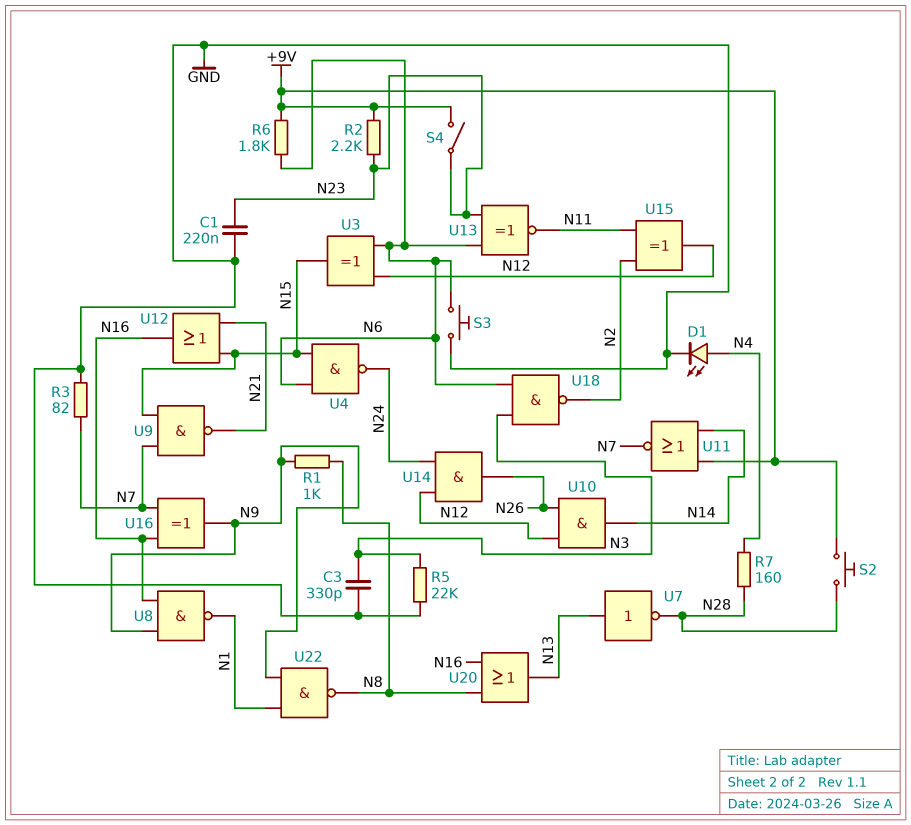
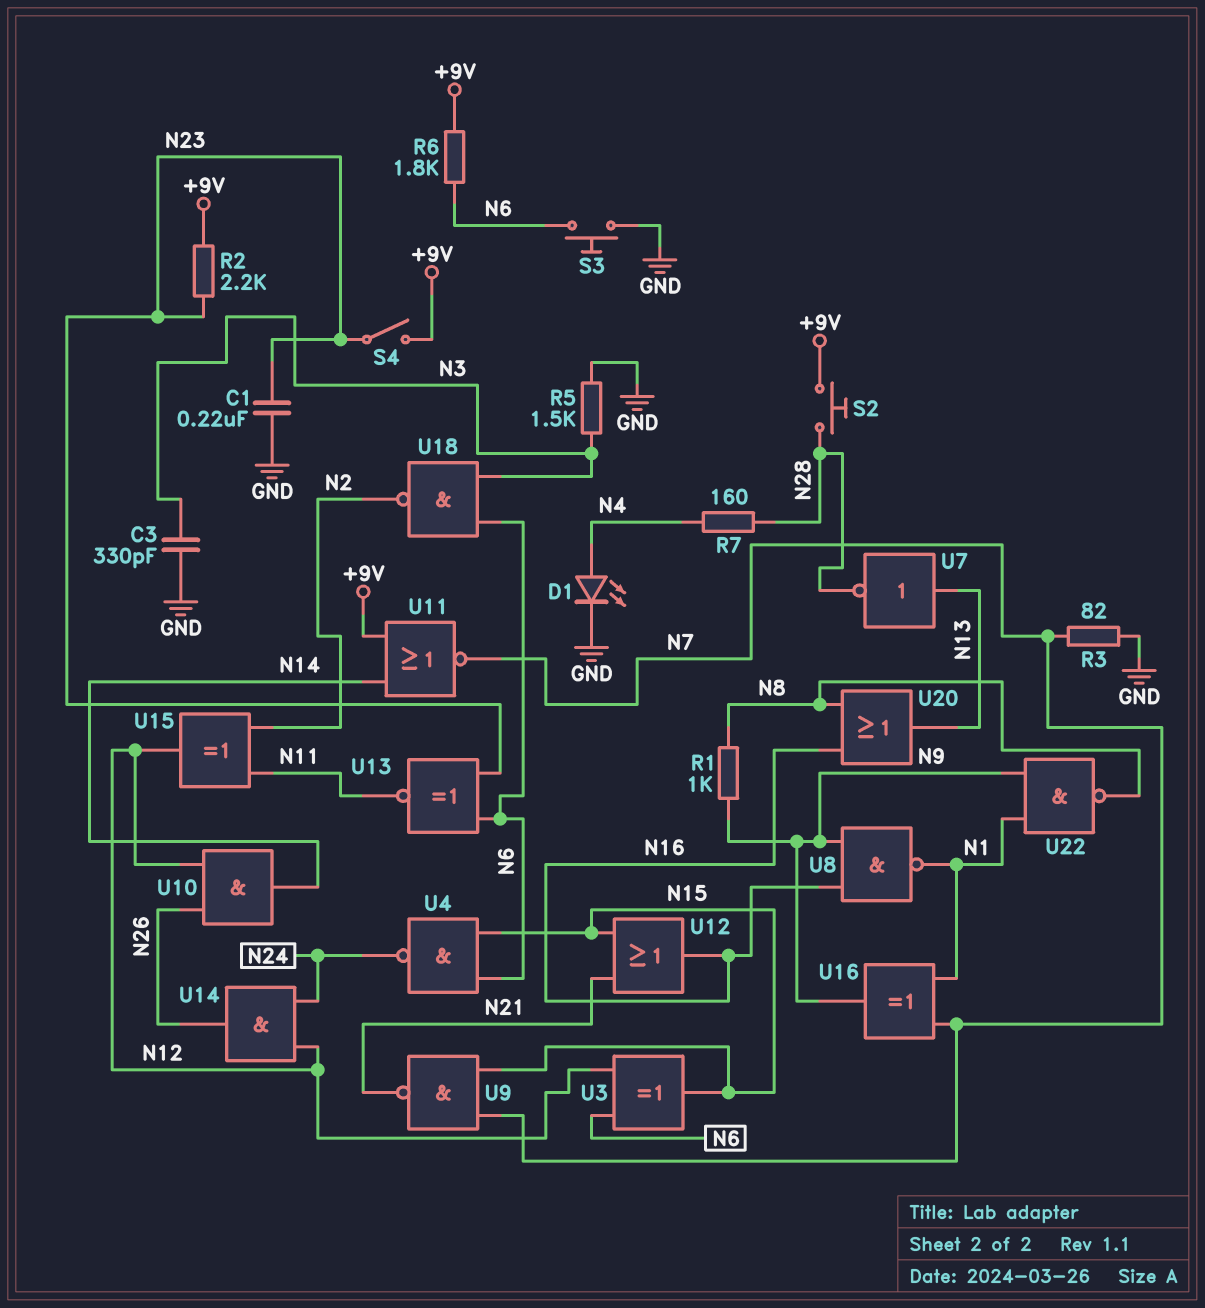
R5: 22k (GND, N3) -> 1.5k (GND, N3)
U16: XOR (in N7, in N16, out N9) -> XOR (in N1, in N7, out N9)

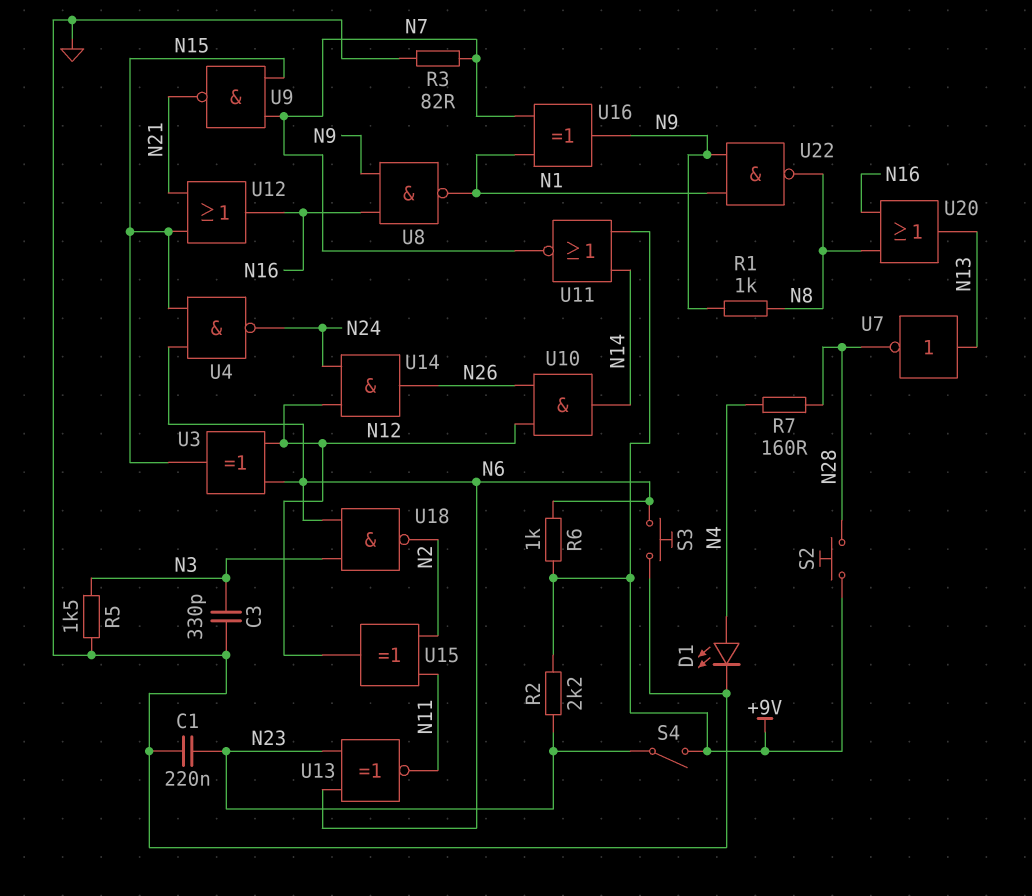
R6: 1.8k (+9V, N6) -> 1k (+9V, N6)

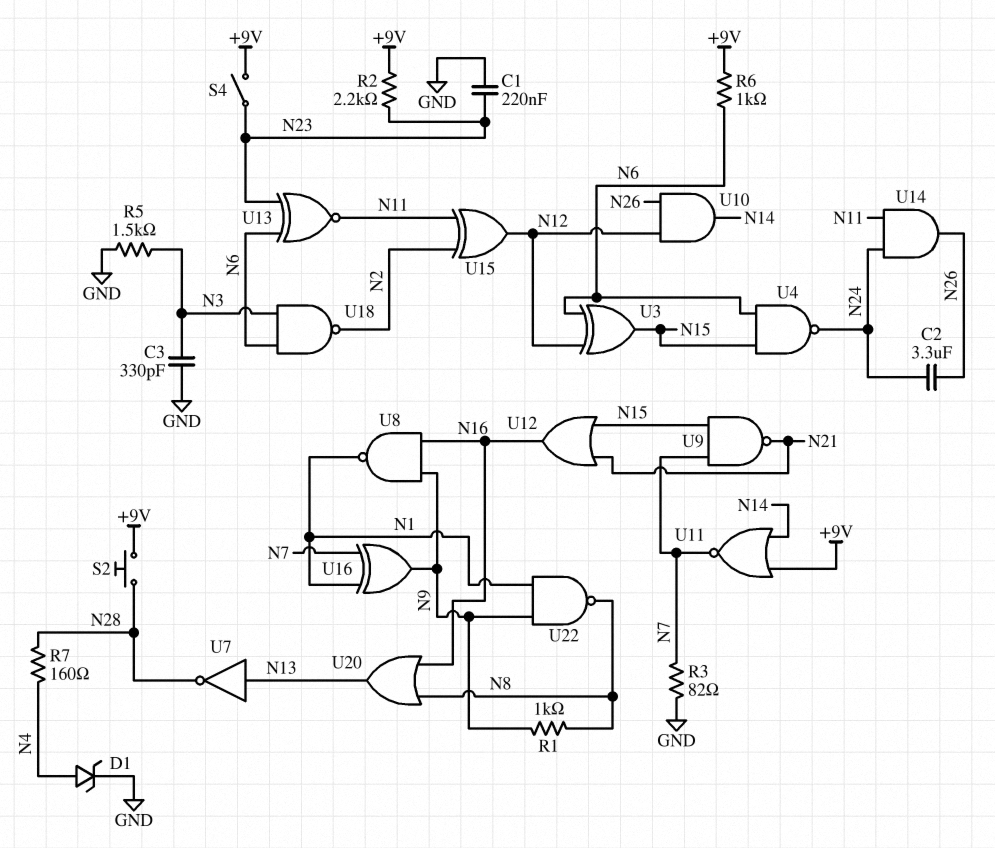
C2: none -> 3.3uF (N24, N26)
D1: LED (A N4, K GND) -> zener (A N4, K GND)
S3: button (GND, N6) -> none
U14: AND (in N12, in N24, out N26) -> AND (in N11, in N24, out N26)

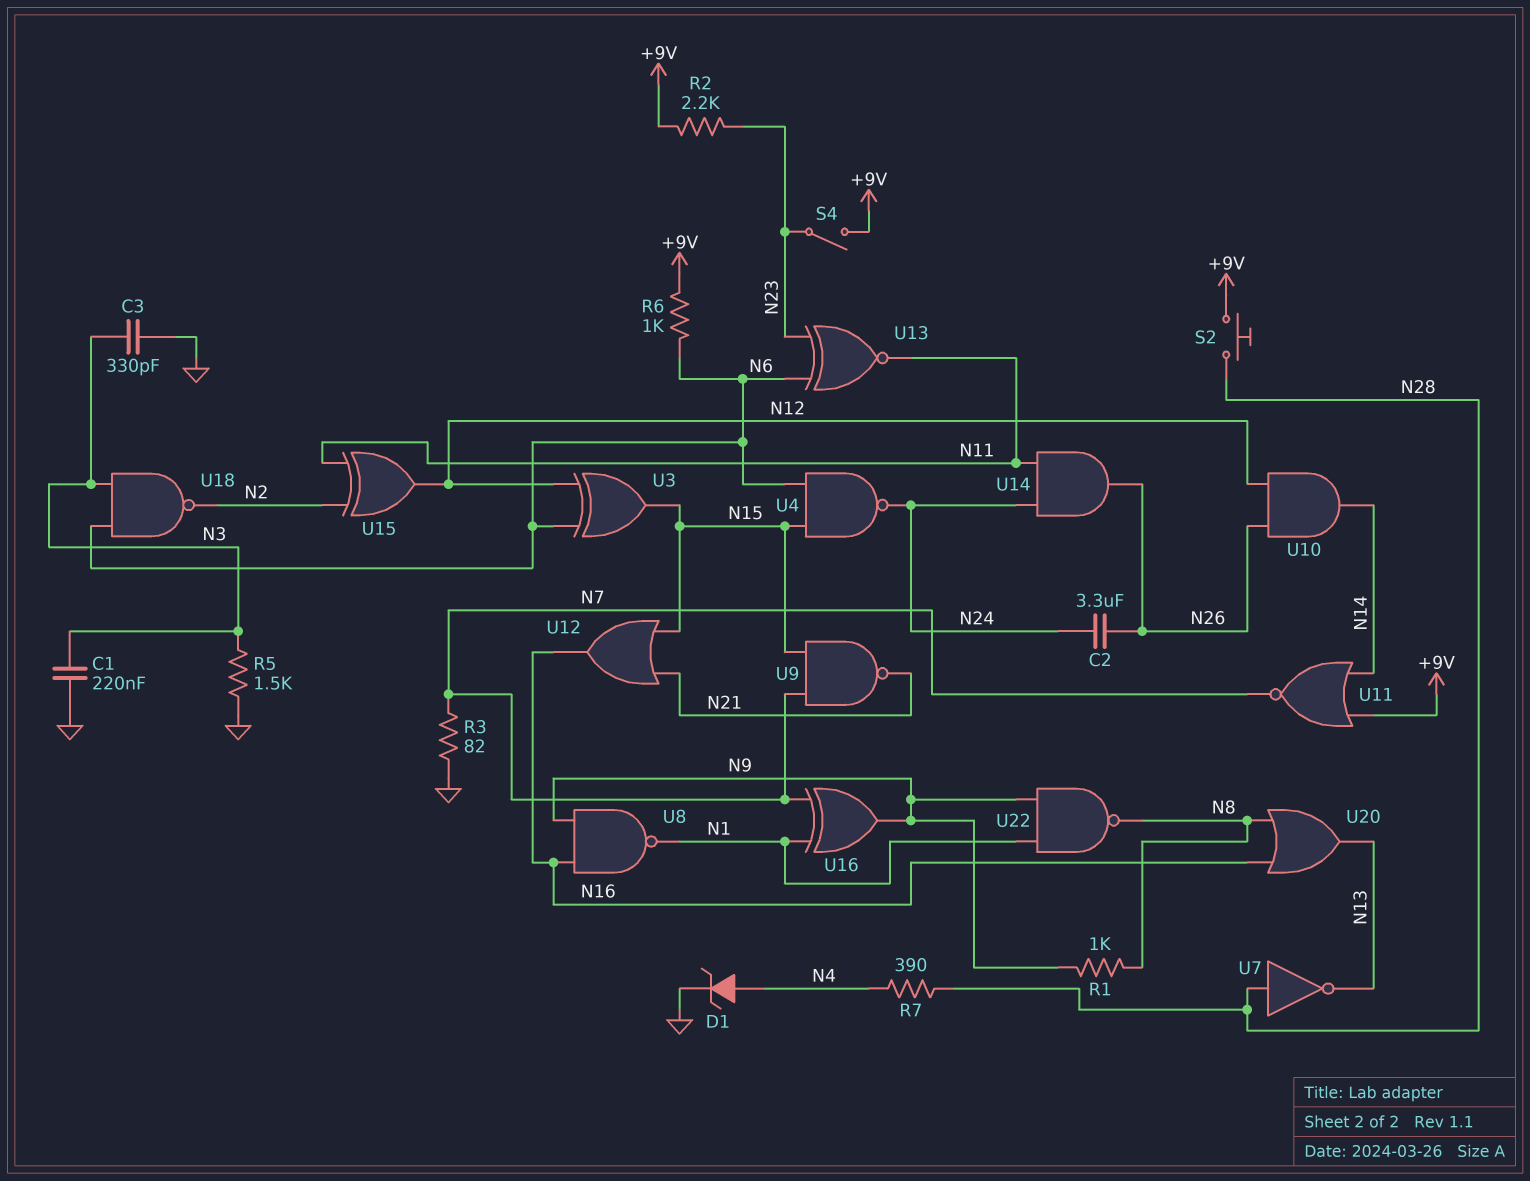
C1: 220nF (GND, N23) -> 220nF (GND, N3)
R7: 160 (N4, N28) -> 390 (N4, N28)
U7: NOT (in N13, out N28) -> NOT (in N28, out N13)

